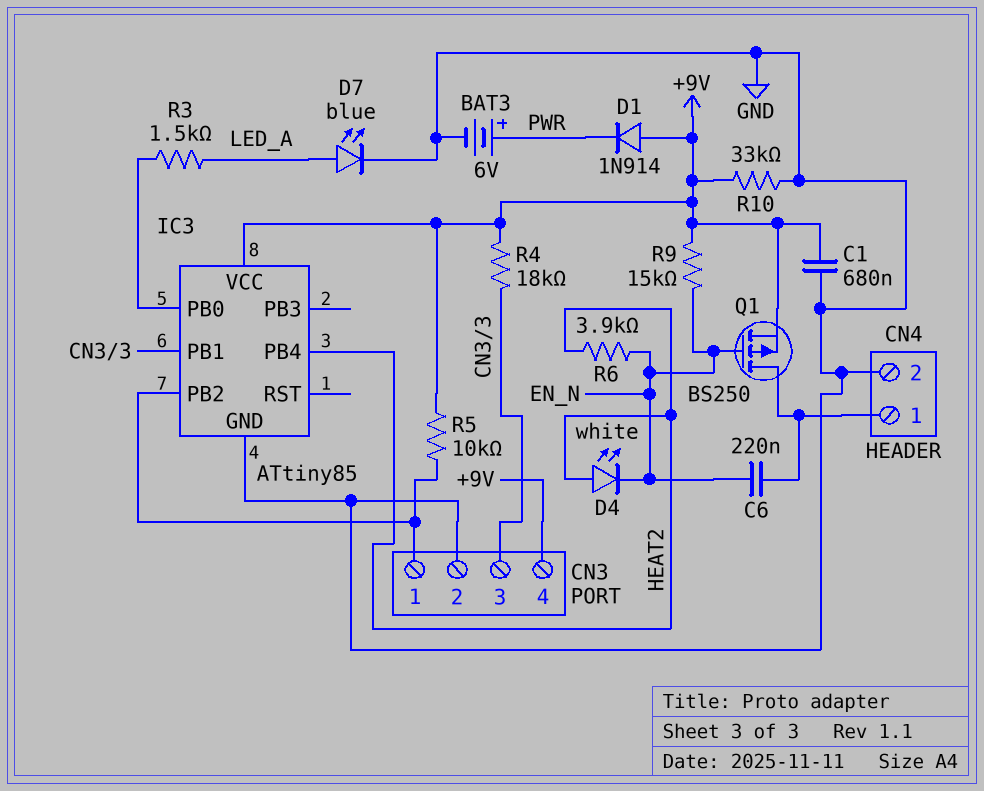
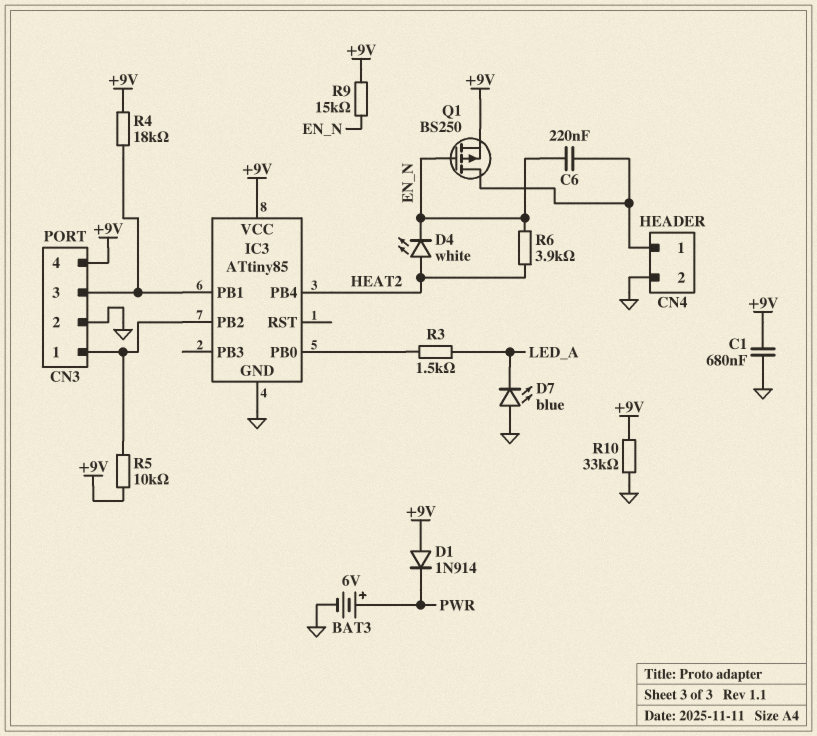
D7: LED blue (A LED_A, K GND) -> LED blue (A GND, K LED_A)

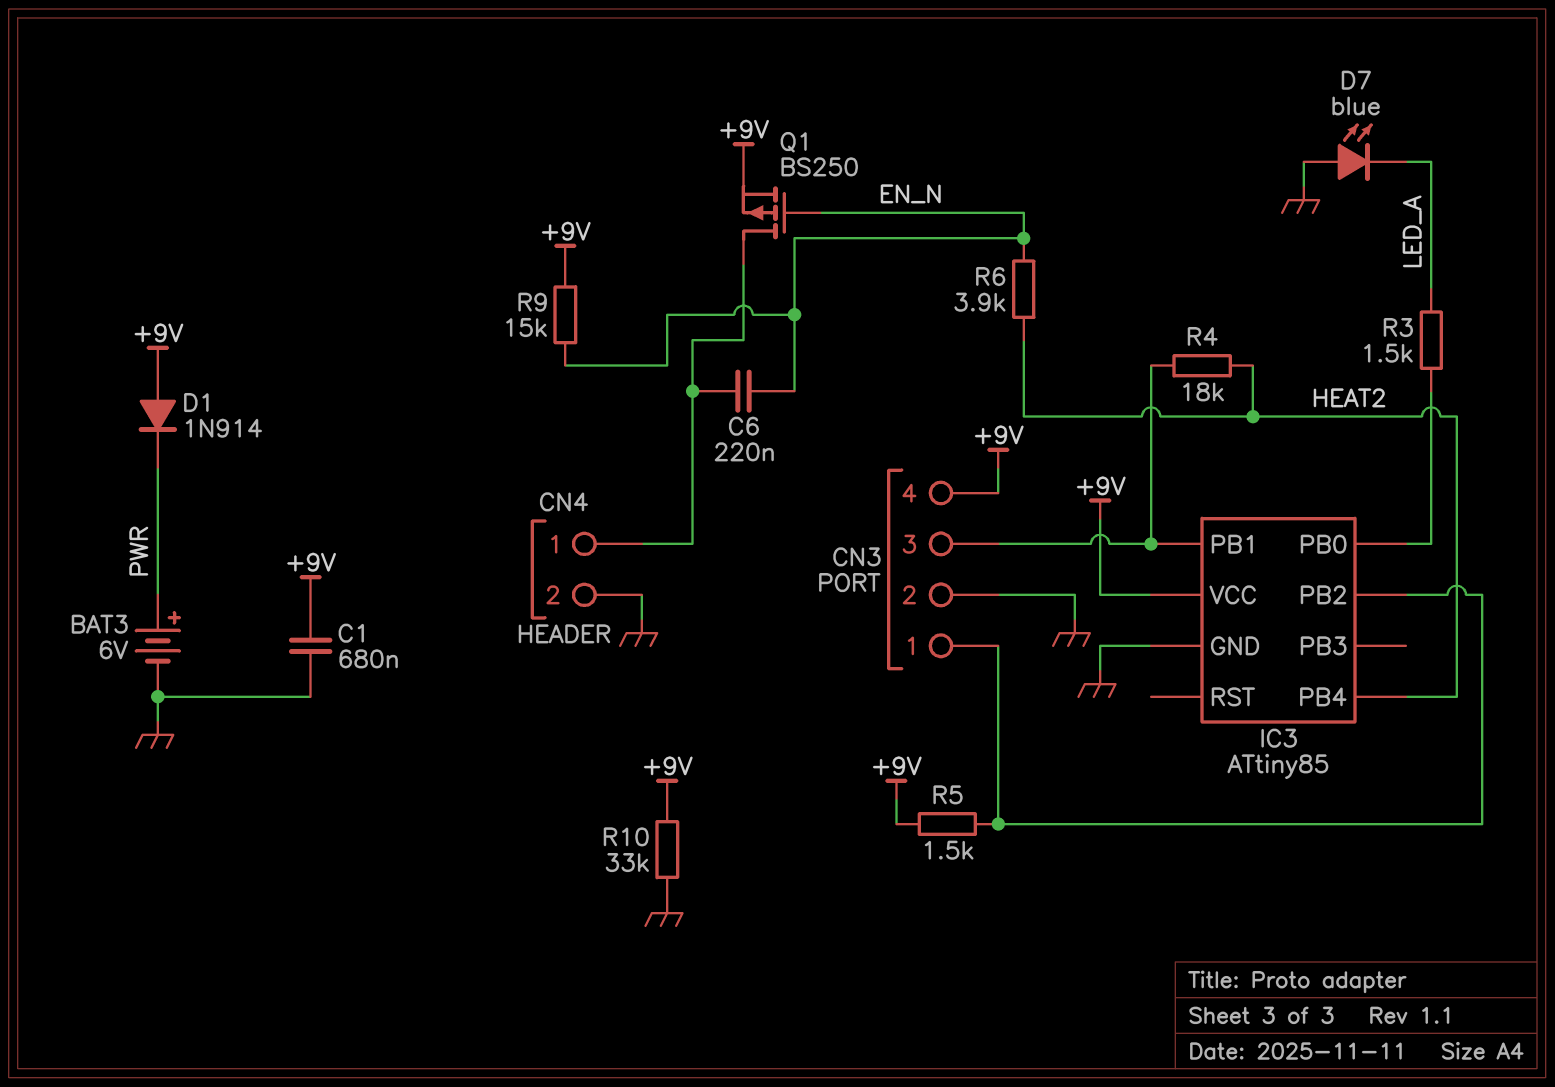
D4: LED white (A HEAT2, K EN_N) -> none
R4: 18k (+9V, CN3/3) -> 18k (CN3/3, HEAT2)
R5: 10k (+9V, CN3/1) -> 1.5k (+9V, CN3/1)

